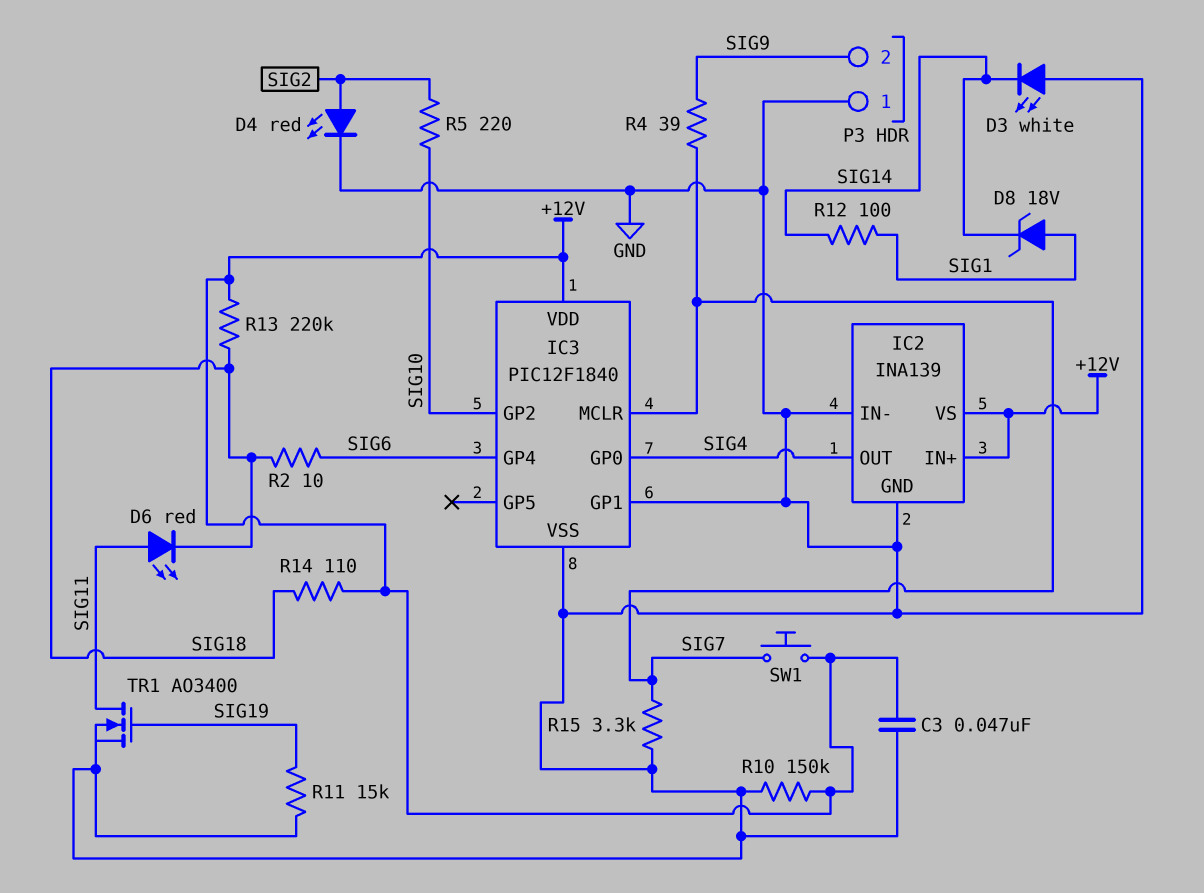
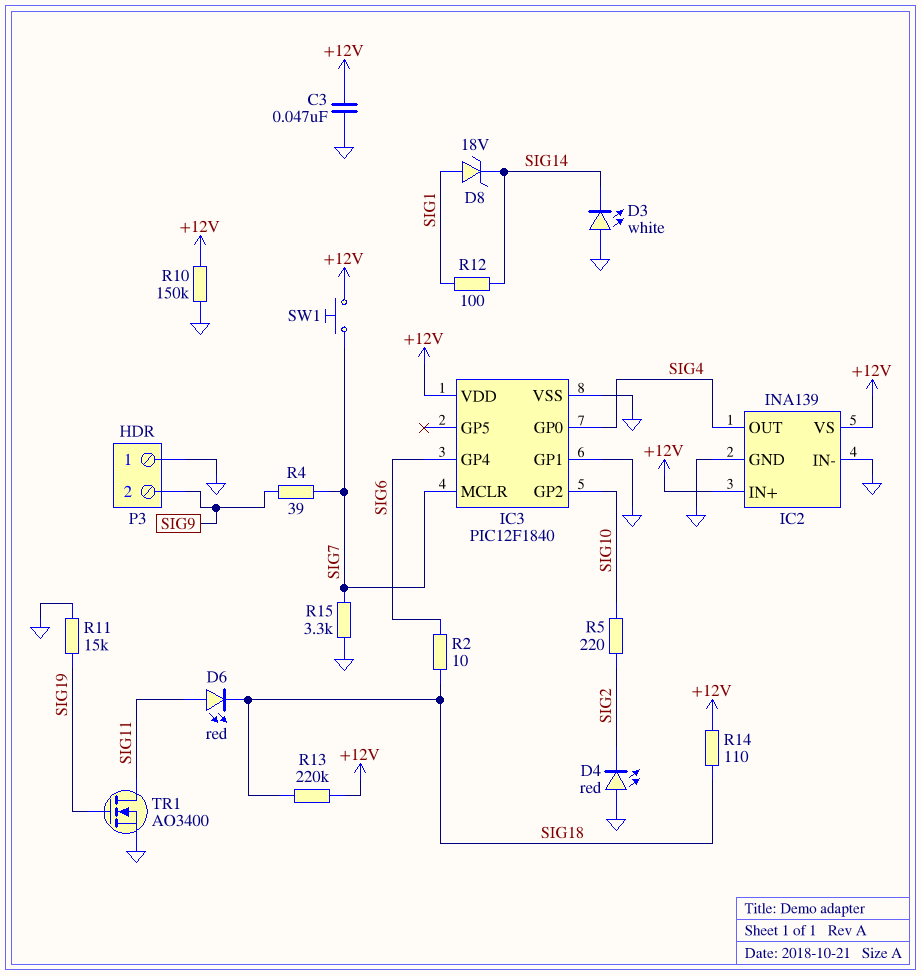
D4: LED red (A SIG2, K GND) -> LED red (A GND, K SIG2)

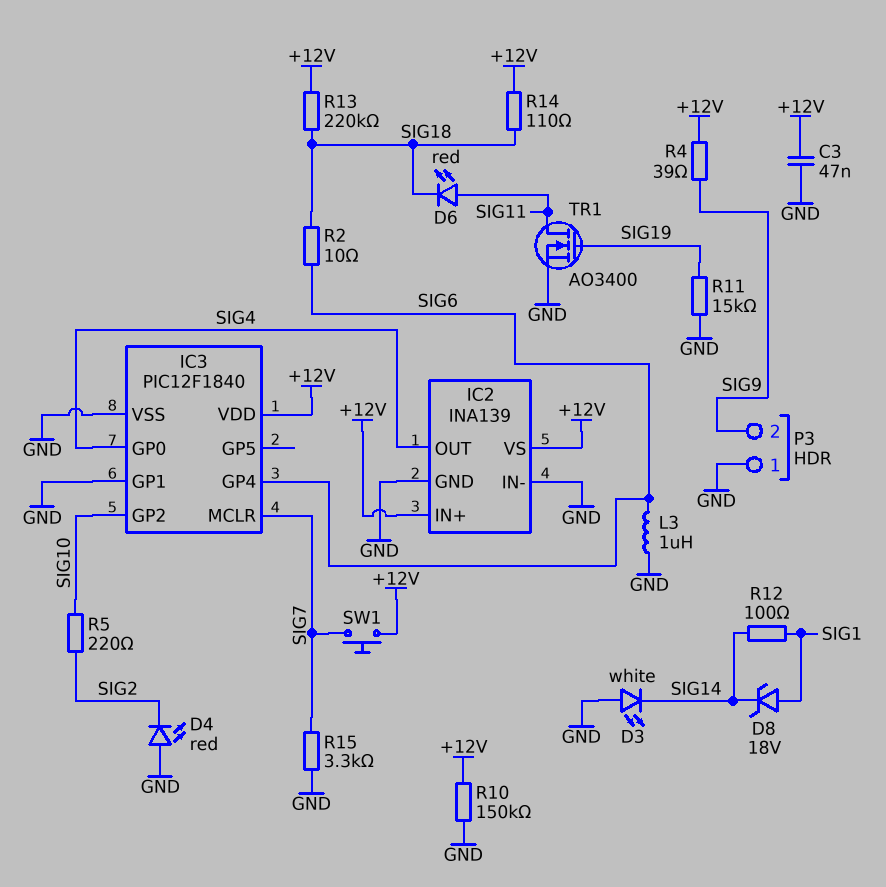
L3: none -> 1uH (GND, SIG6)
R4: 39 (SIG7, SIG9) -> 39 (+12V, SIG9)

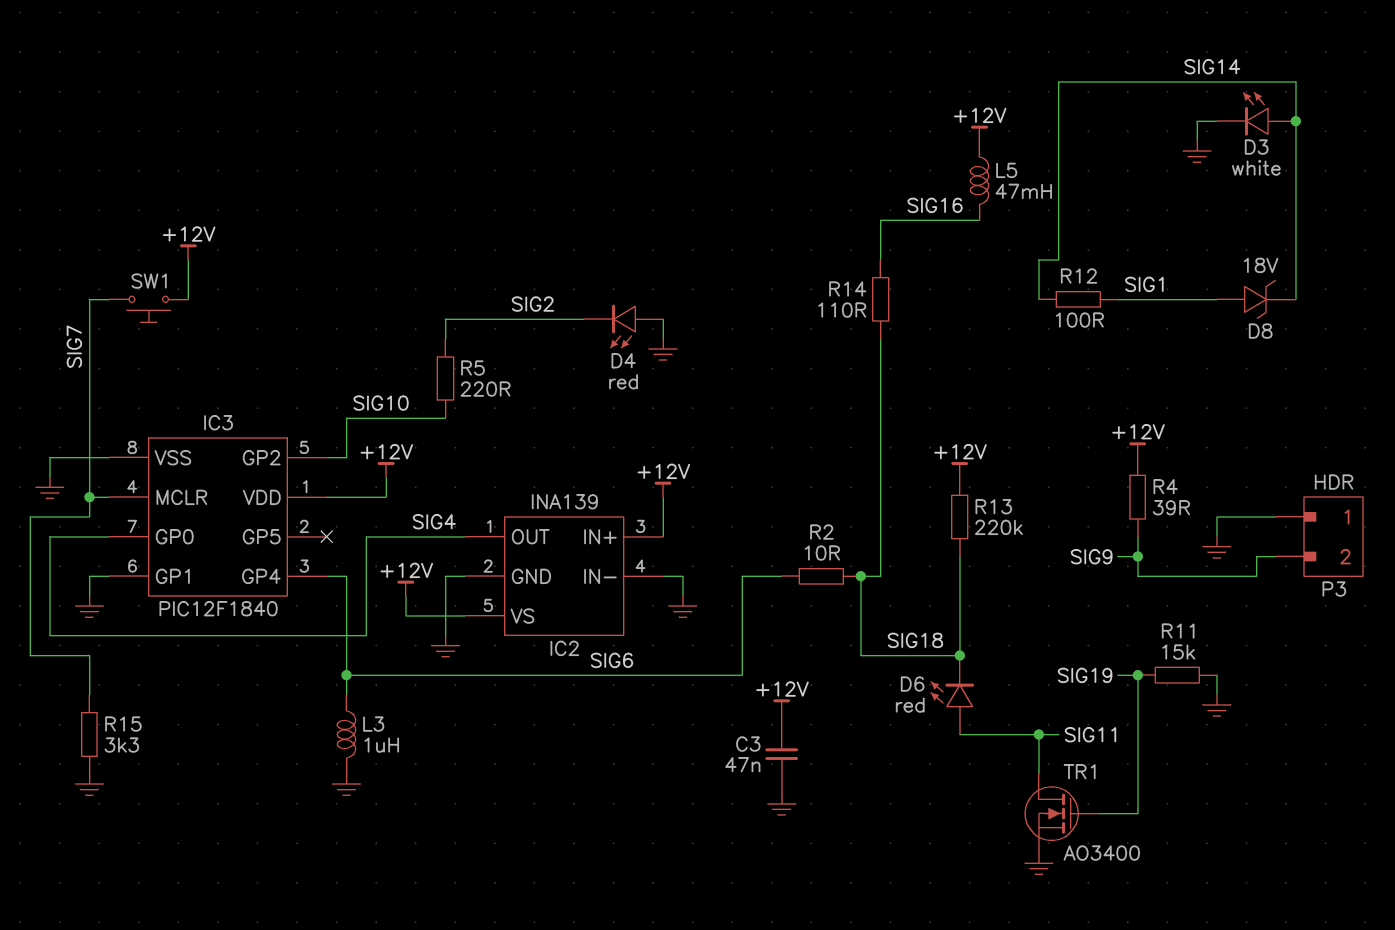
D3: LED white (A GND, K SIG14) -> LED white (A SIG14, K GND)
L5: none -> 47mH (+12V, SIG16)
R10: 150k (+12V, GND) -> none
R14: 110 (+12V, SIG18) -> 110 (SIG16, SIG18)

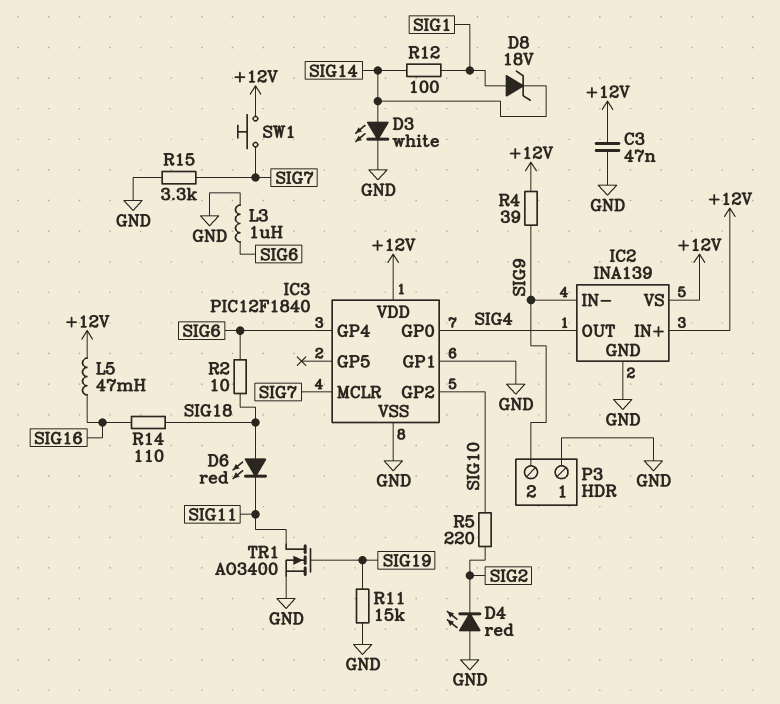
D6: LED red (A SIG11, K SIG18) -> LED red (A SIG18, K SIG11)
IC2 pin IN-: GND -> SIG9
R13: 220k (+12V, SIG18) -> none

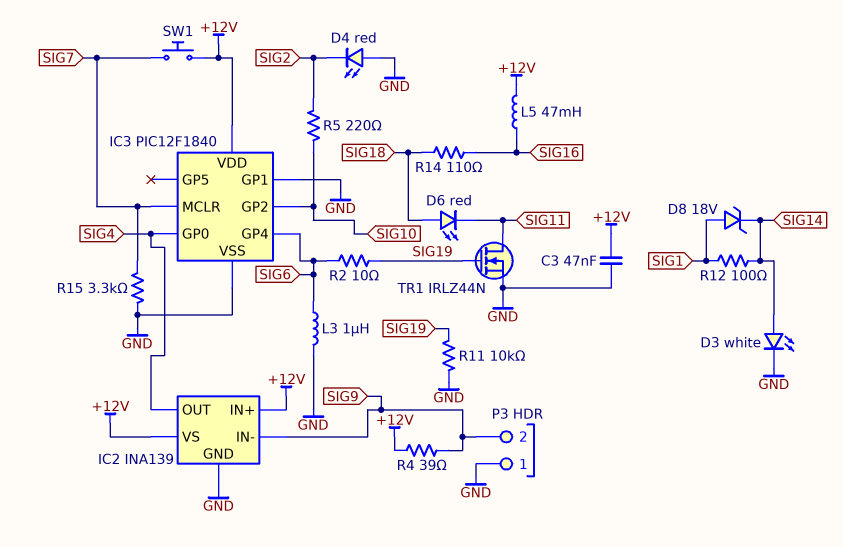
R2: 10 (SIG6, SIG18) -> 10 (SIG6, SIG19)
R11: 15k (GND, SIG19) -> 10k (GND, SIG19)
TR1: NMOS AO3400 (G SIG19, D SIG11, S GND) -> NMOS IRLZ44N (G SIG19, D SIG11, S GND)

